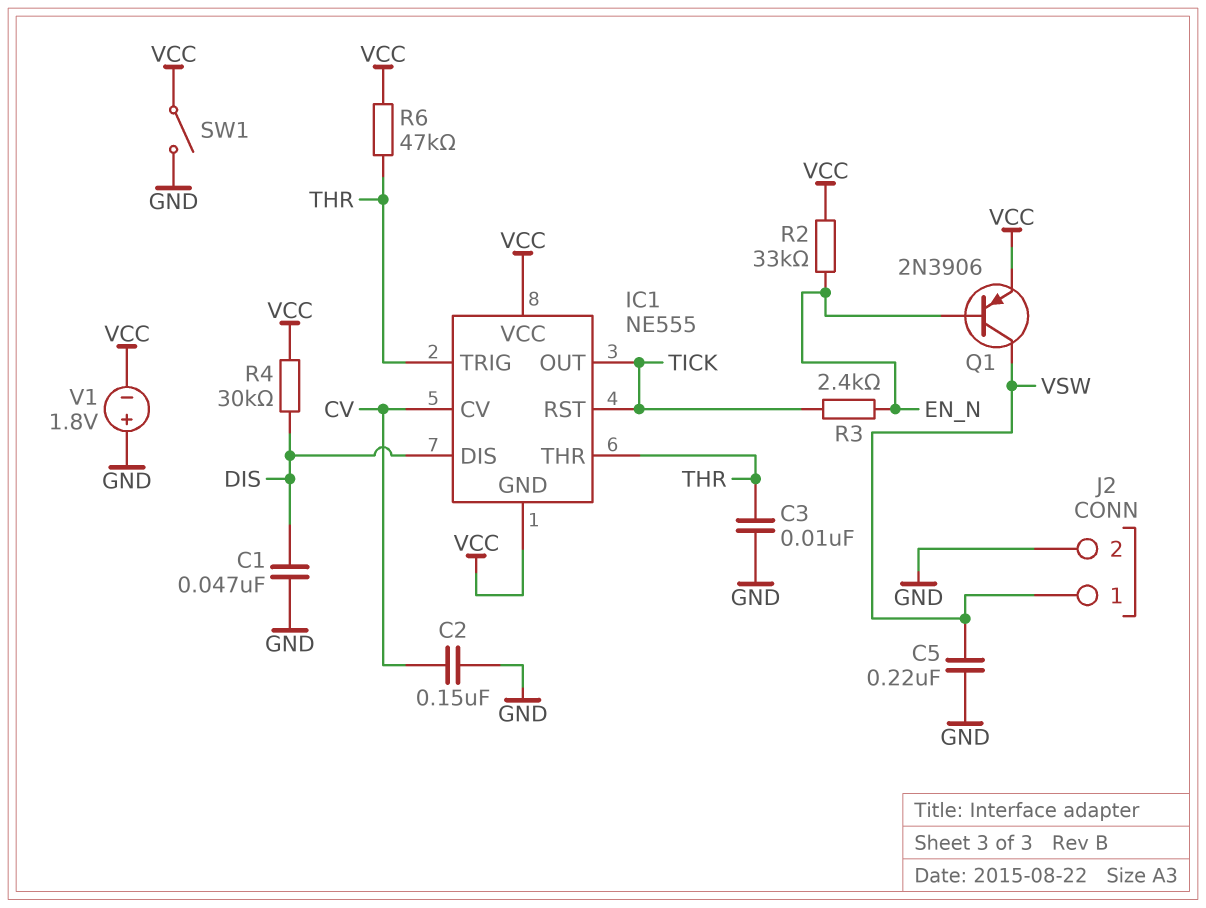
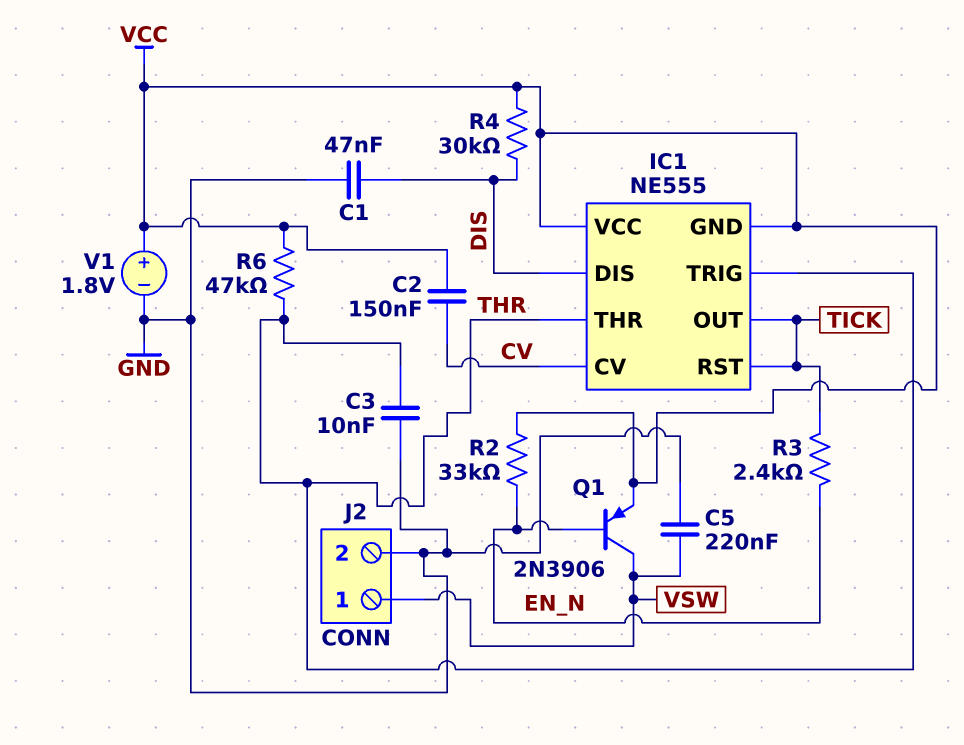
C2: 150nF (CV, GND) -> 150nF (CV, VCC)
SW1: switch (GND, VCC) -> none
V1: 1.8V (plus GND, minus VCC) -> 1.8V (plus VCC, minus GND)

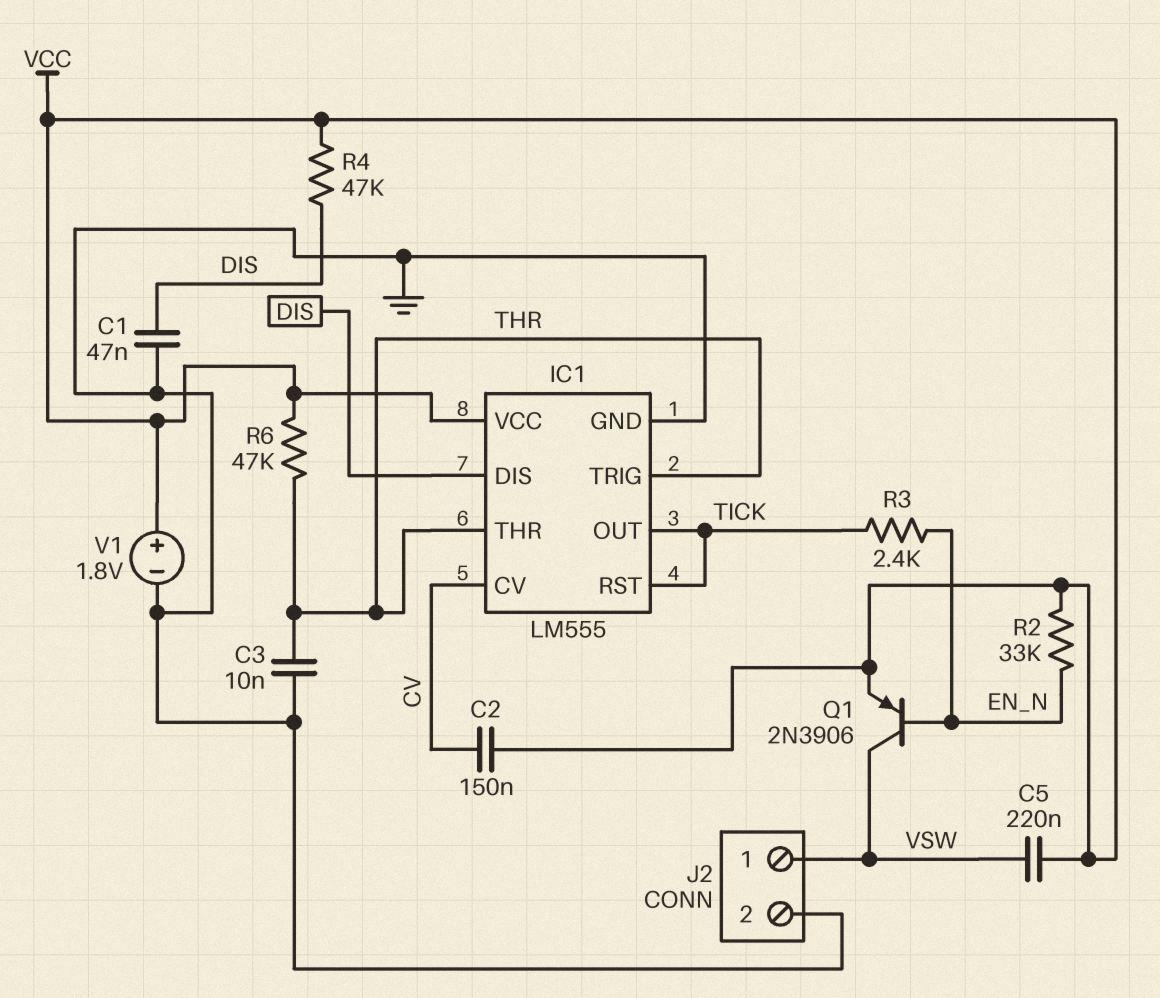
C5: 220nF (GND, VSW) -> 220nF (VCC, VSW)
IC1: NE555 -> LM555
IC1 pin GND: VCC -> GND
R4: 30k (DIS, VCC) -> 47k (DIS, VCC)

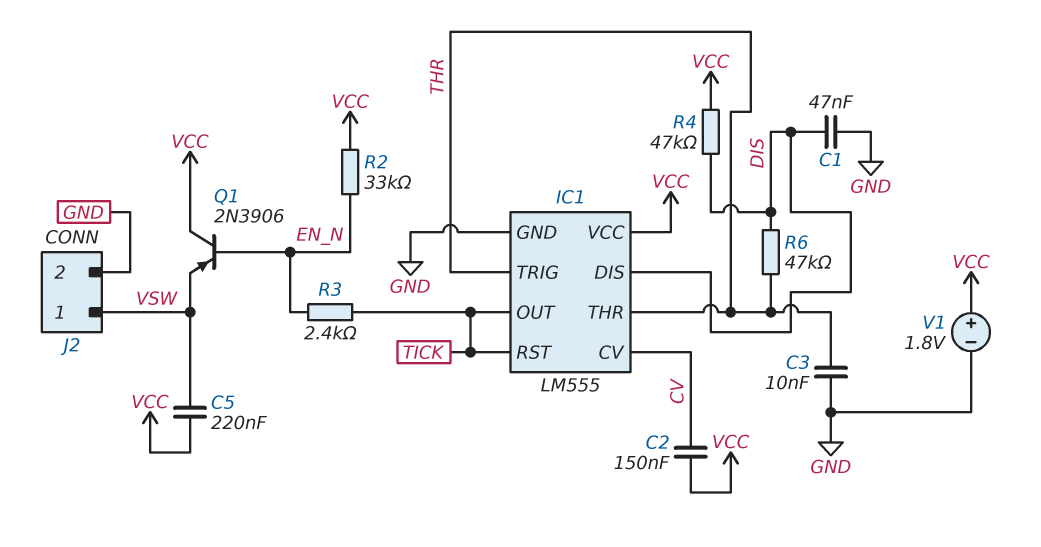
Q1: PNP 2N3906 (B EN_N, C VSW, E VCC) -> PNP 2N3906 (B EN_N, C VCC, E VSW)
R6: 47k (THR, VCC) -> 47k (DIS, THR)

